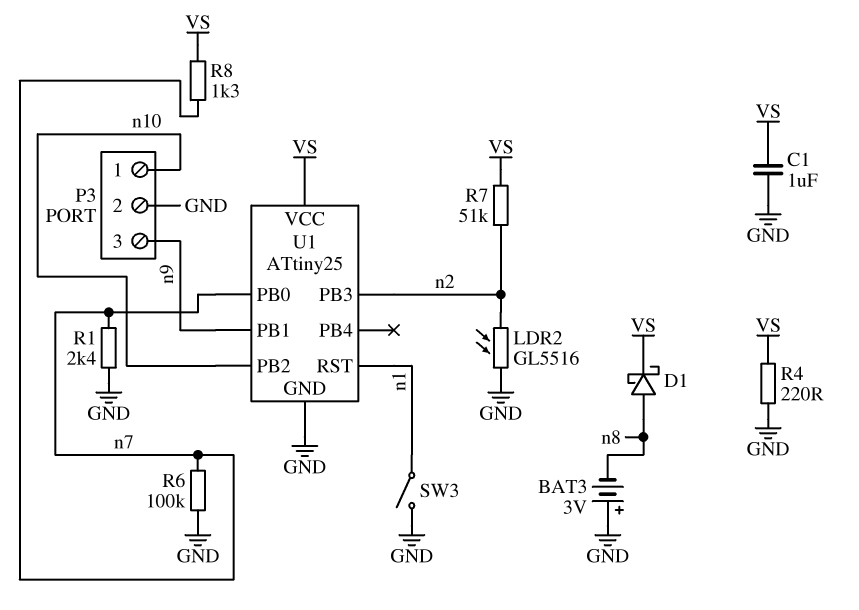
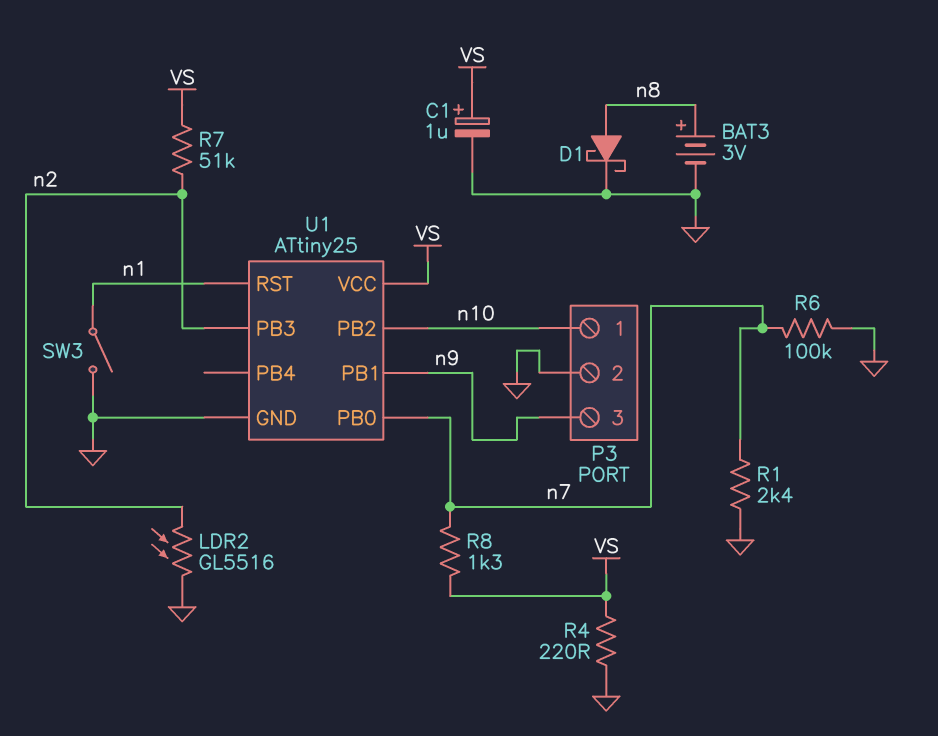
BAT3: 3V (plus GND, minus n8) -> 3V (plus n8, minus GND)
C1: 1uF (GND, VS) -> 1uF (plus VS, minus GND)
D1: schottky (A n8, K VS) -> schottky (A n8, K GND)

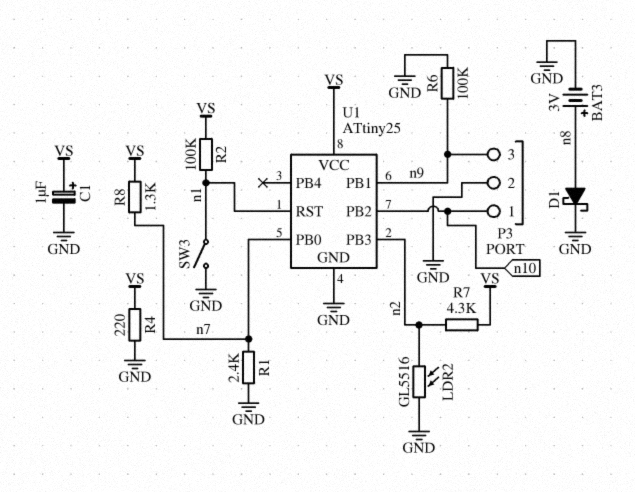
R2: none -> 100k (VS, n1)
R6: 100k (GND, n7) -> 100k (GND, n9)
R7: 51k (VS, n2) -> 4.3k (VS, n2)

